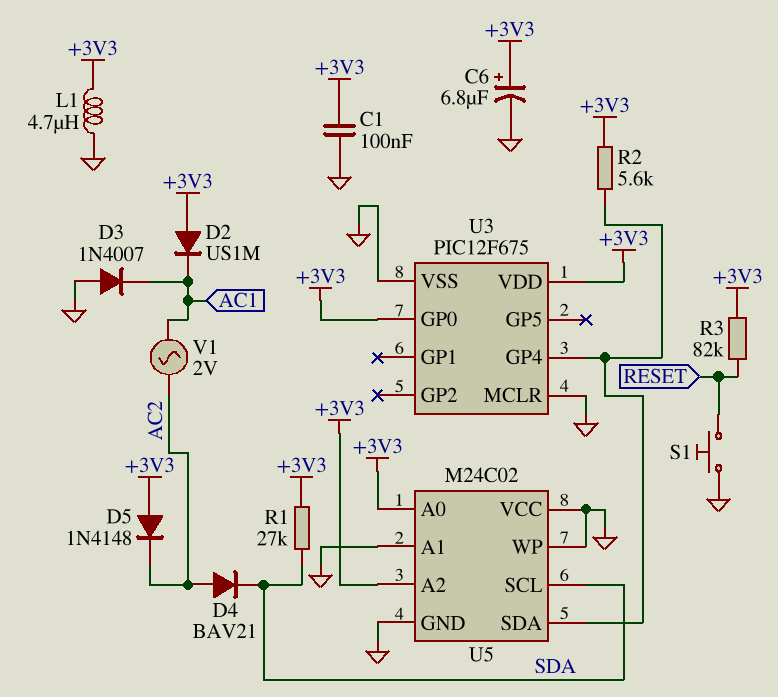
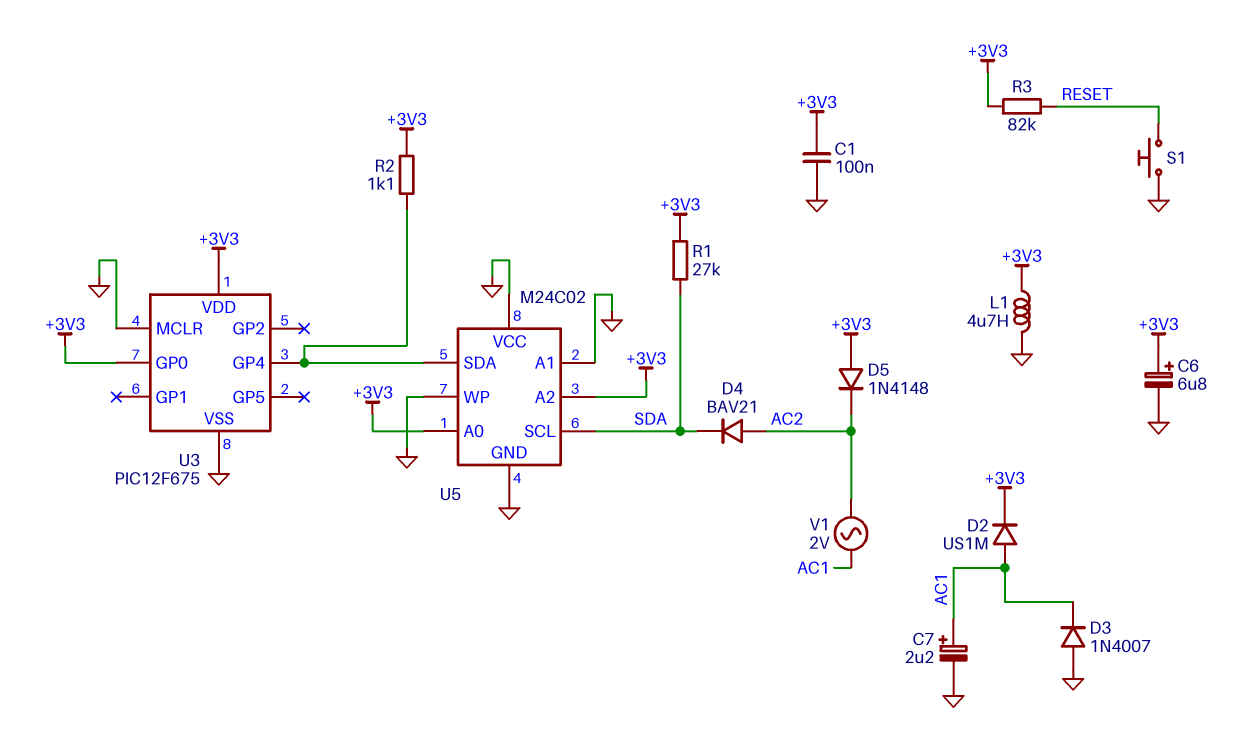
C7: none -> 2.2uF (plus AC1, minus GND)
D2: diode US1M (A +3V3, K AC1) -> diode US1M (A AC1, K +3V3)
R2: 5.6k (+3V3, U3/GP4) -> 1.1k (+3V3, U3/GP4)

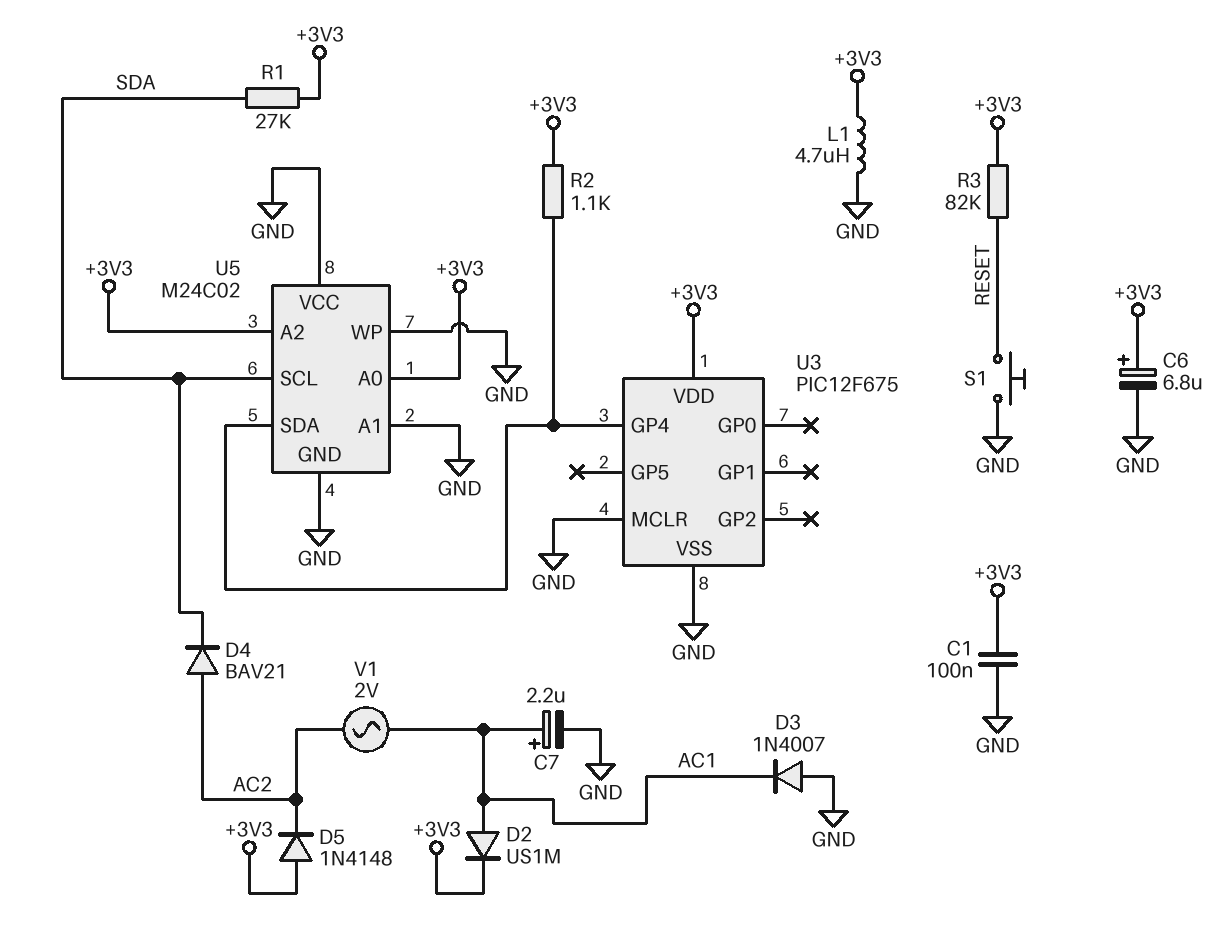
U3 pin GP0: +3V3 -> none

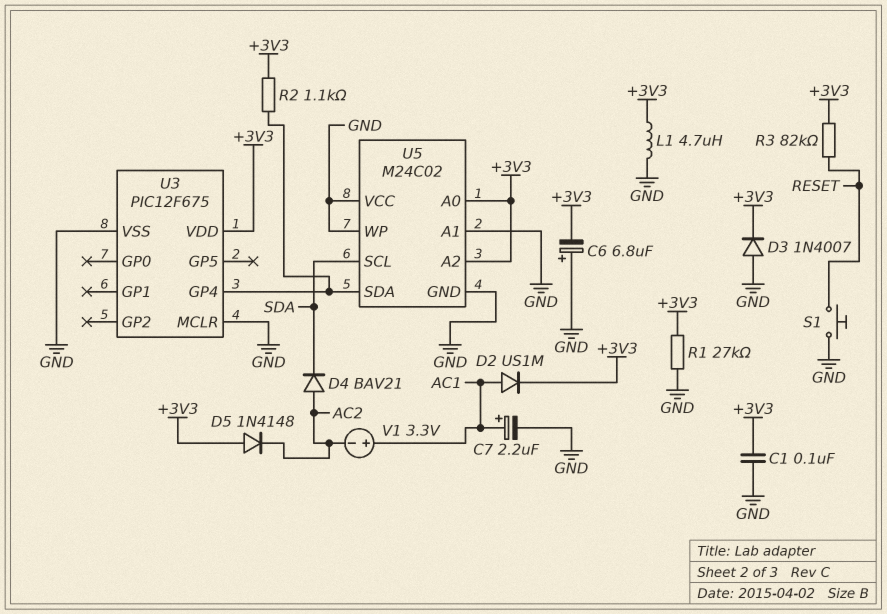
C6: 6.8uF (plus +3V3, minus GND) -> 6.8uF (plus GND, minus +3V3)
D3: diode 1N4007 (A GND, K AC1) -> diode 1N4007 (A GND, K +3V3)
R1: 27k (+3V3, SDA) -> 27k (+3V3, GND)
V1: AC 2V (AC1, AC2) -> 3.3V (plus AC1, minus AC2)

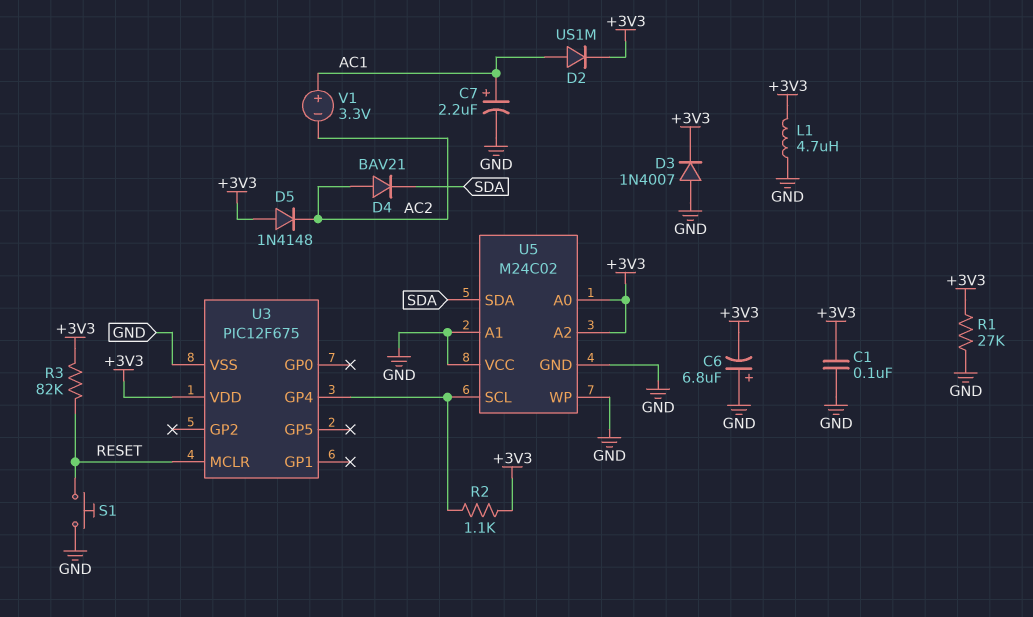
U3 pin MCLR: GND -> RESET
U5 pin SCL: SDA -> U3/GP4
U5 pin SDA: U3/GP4 -> SDA

